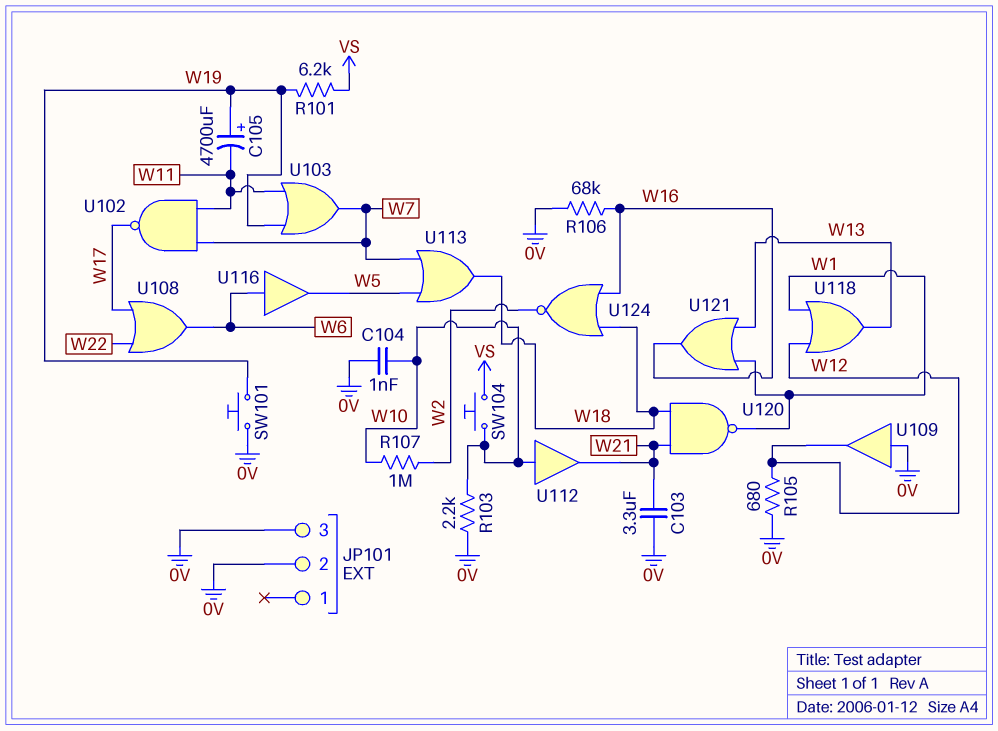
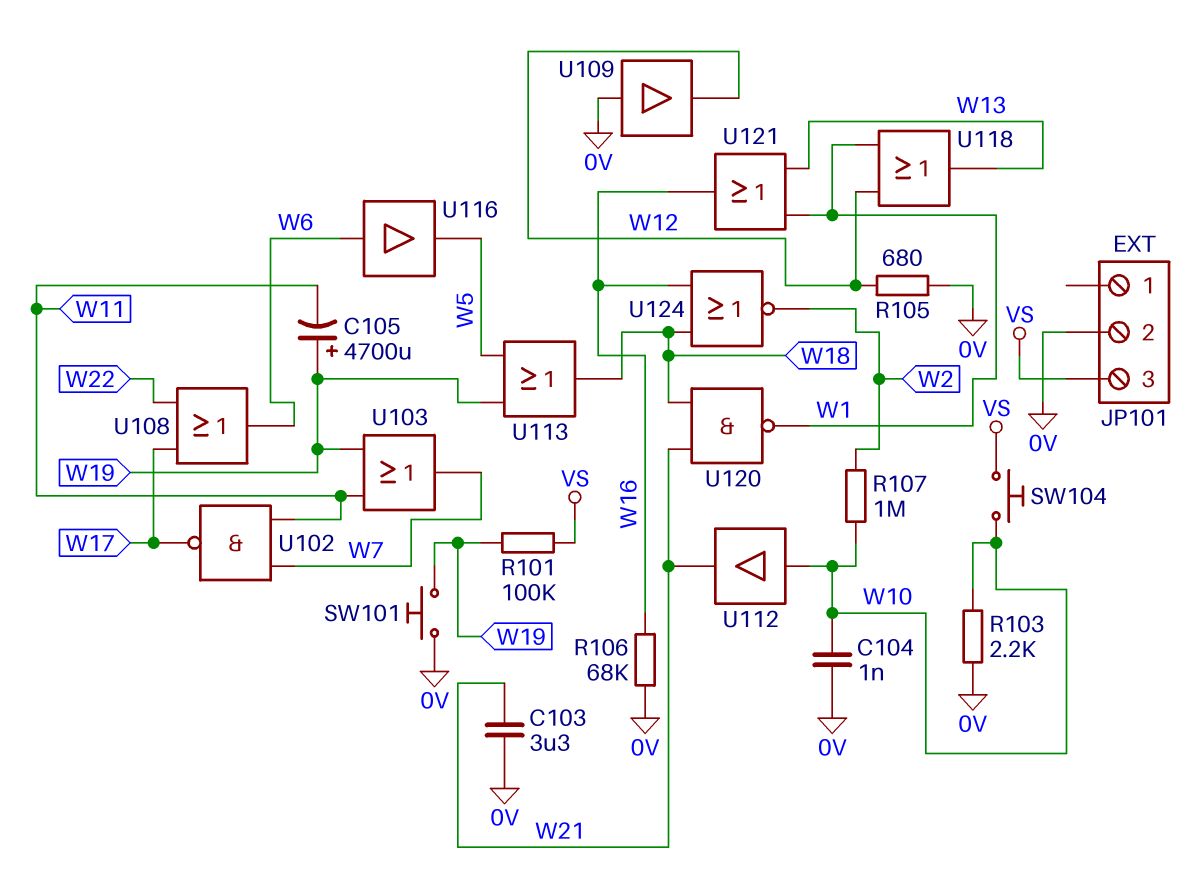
JP101 pin 3: 0V -> VS
R101: 6.2k (VS, W19) -> 100k (VS, W19)
U113: OR (in W5, in W7, out W18) -> OR (in W5, in W19, out W18)

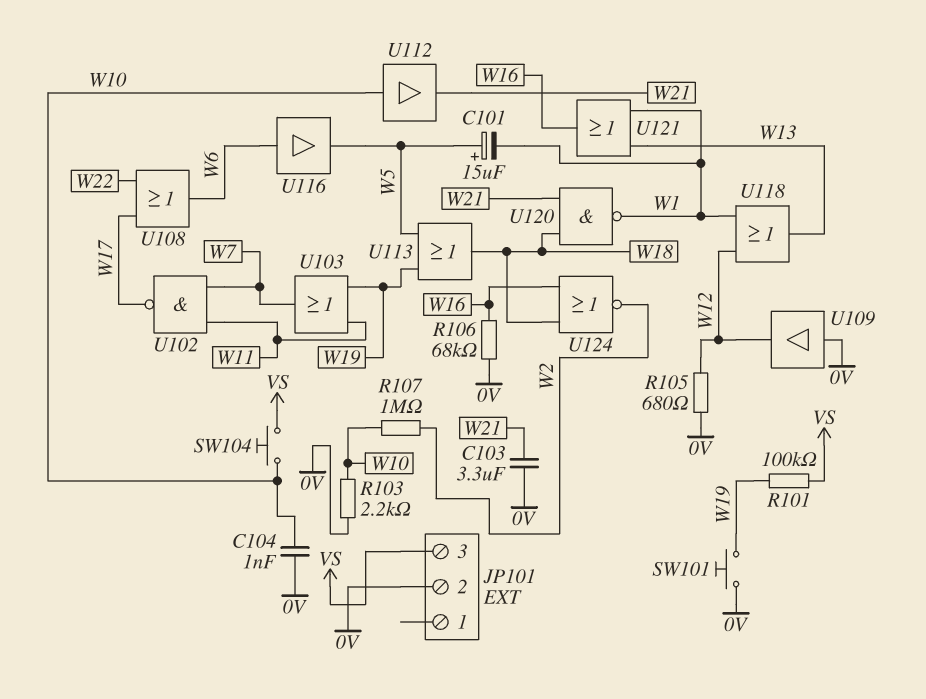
C101: none -> 15uF (plus W5, minus W1)
C105: 4700uF (plus W19, minus W11) -> none

